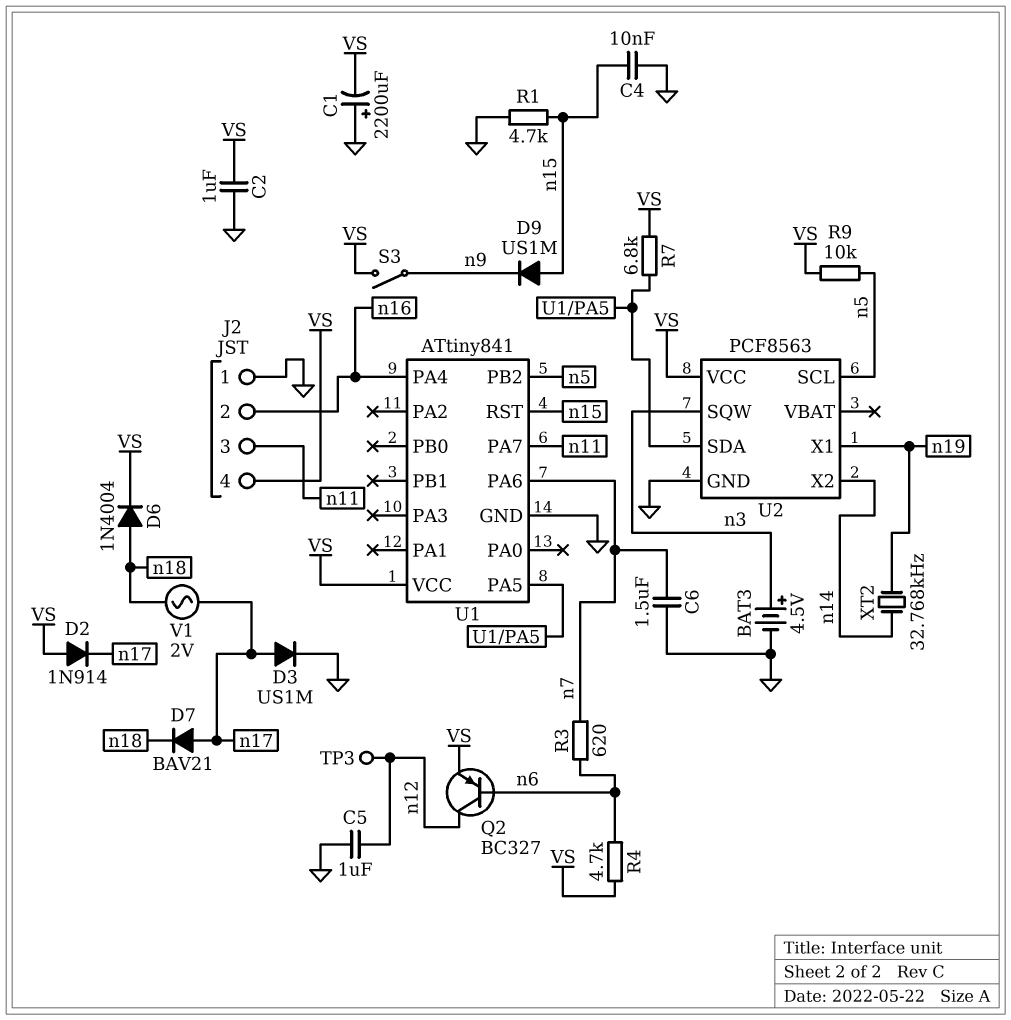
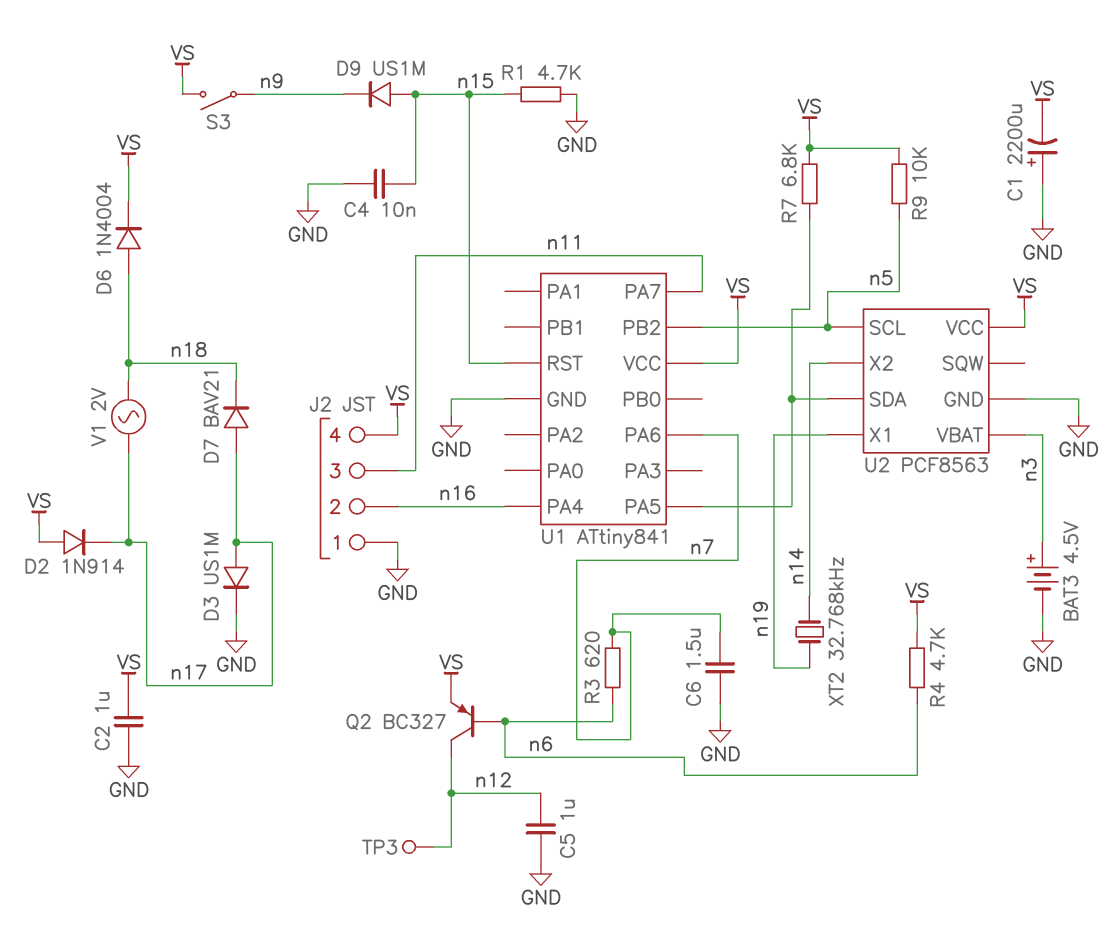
U2 pin SQW: n3 -> none
U2 pin VBAT: none -> n3

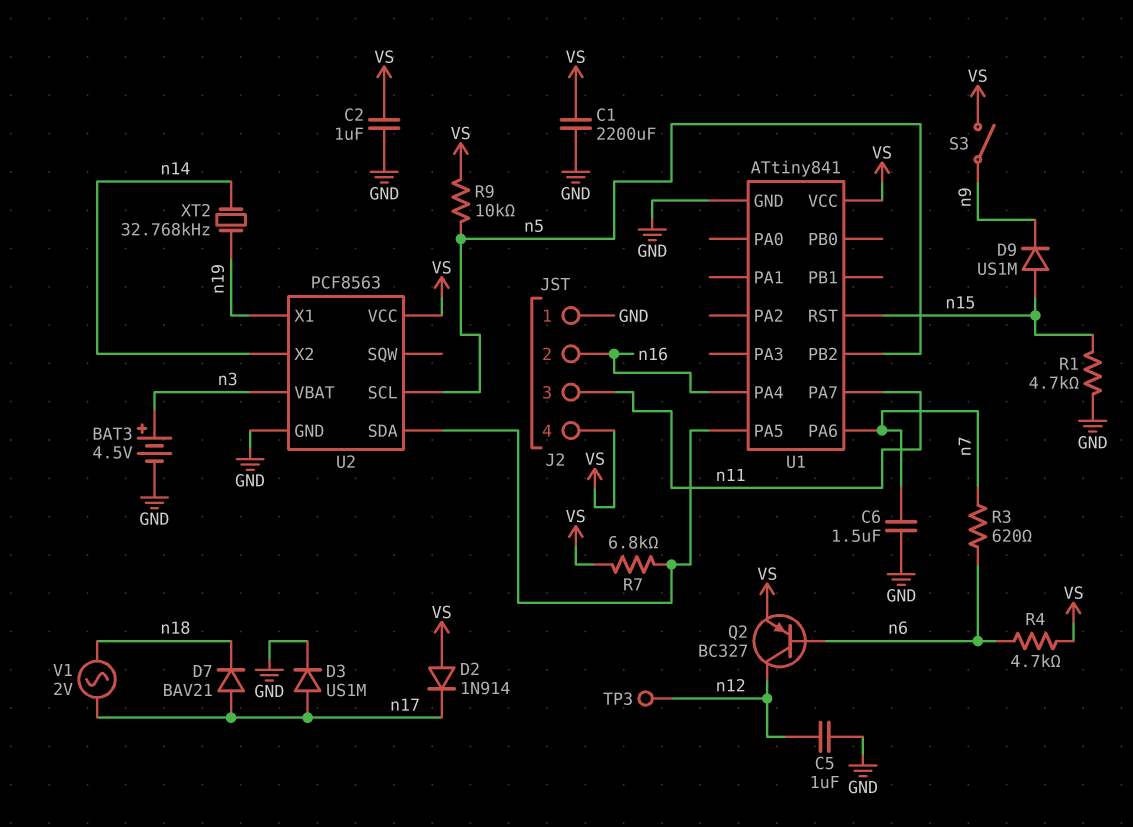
C1: 2200uF (plus GND, minus VS) -> 2200uF (GND, VS)
C4: 10nF (GND, n15) -> none
D6: diode 1N4004 (A n18, K VS) -> none

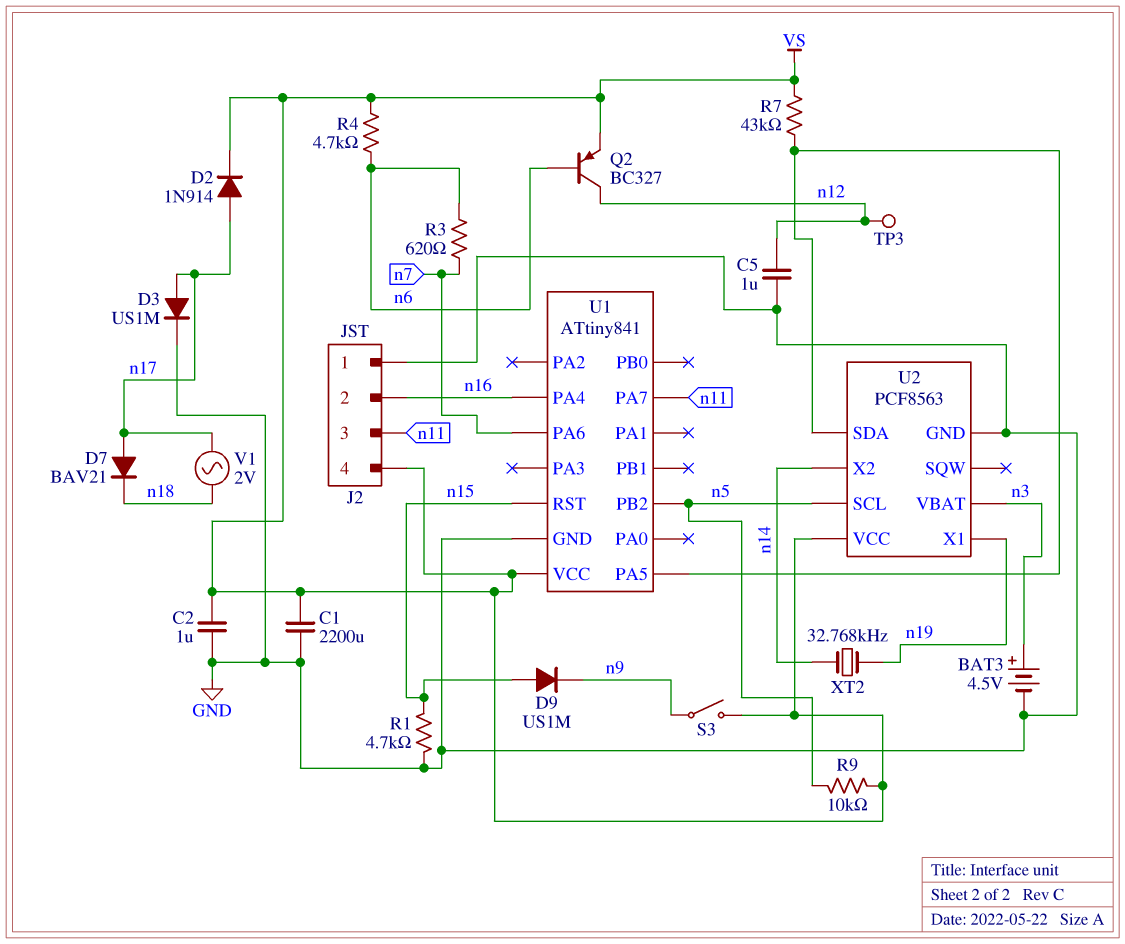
C6: 1.5uF (GND, n7) -> none
D2: diode 1N914 (A VS, K n17) -> diode 1N914 (A n17, K VS)
R7: 6.8k (U1/PA5, VS) -> 43k (U1/PA5, VS)

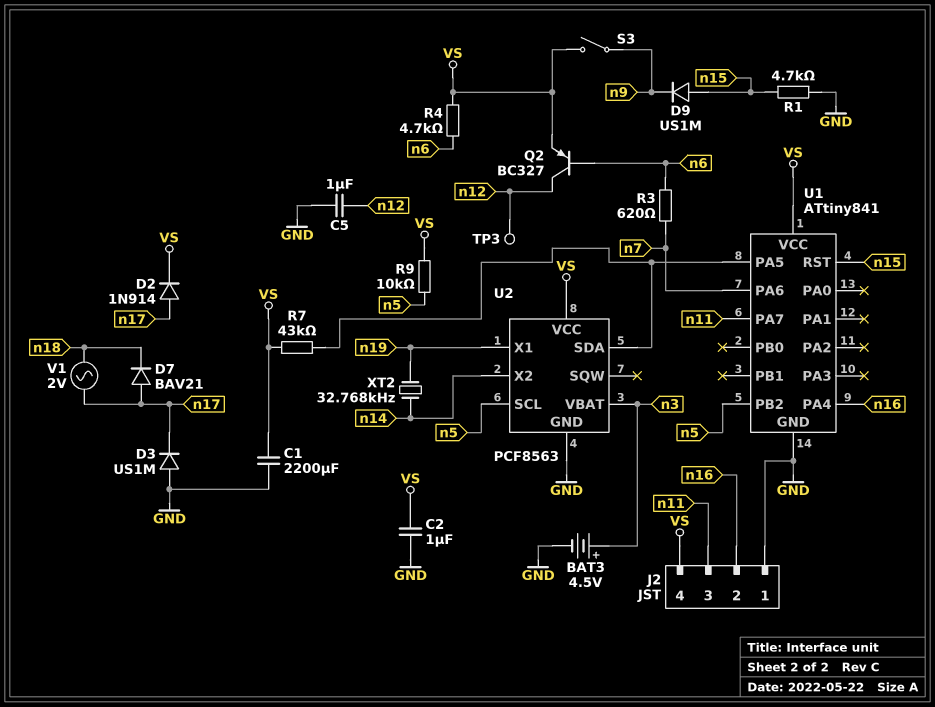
D3: diode US1M (A n17, K GND) -> diode US1M (A GND, K n17)

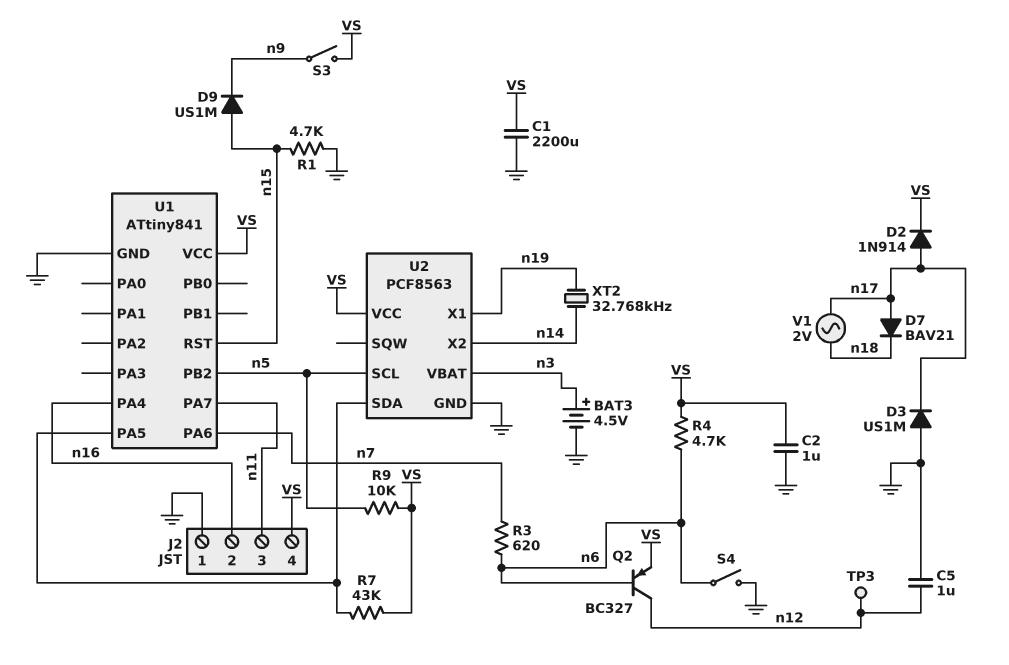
S4: none -> switch (GND, n6)

